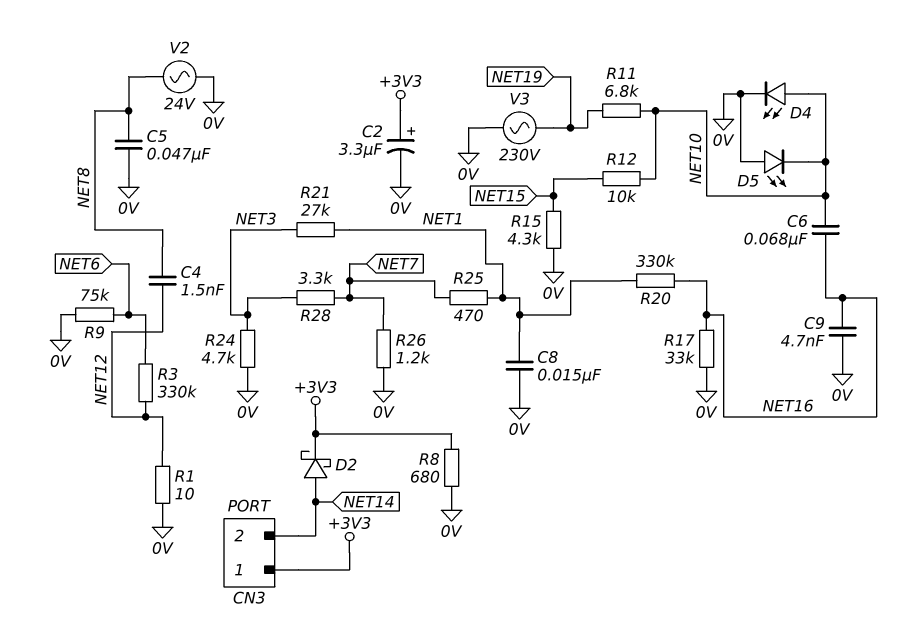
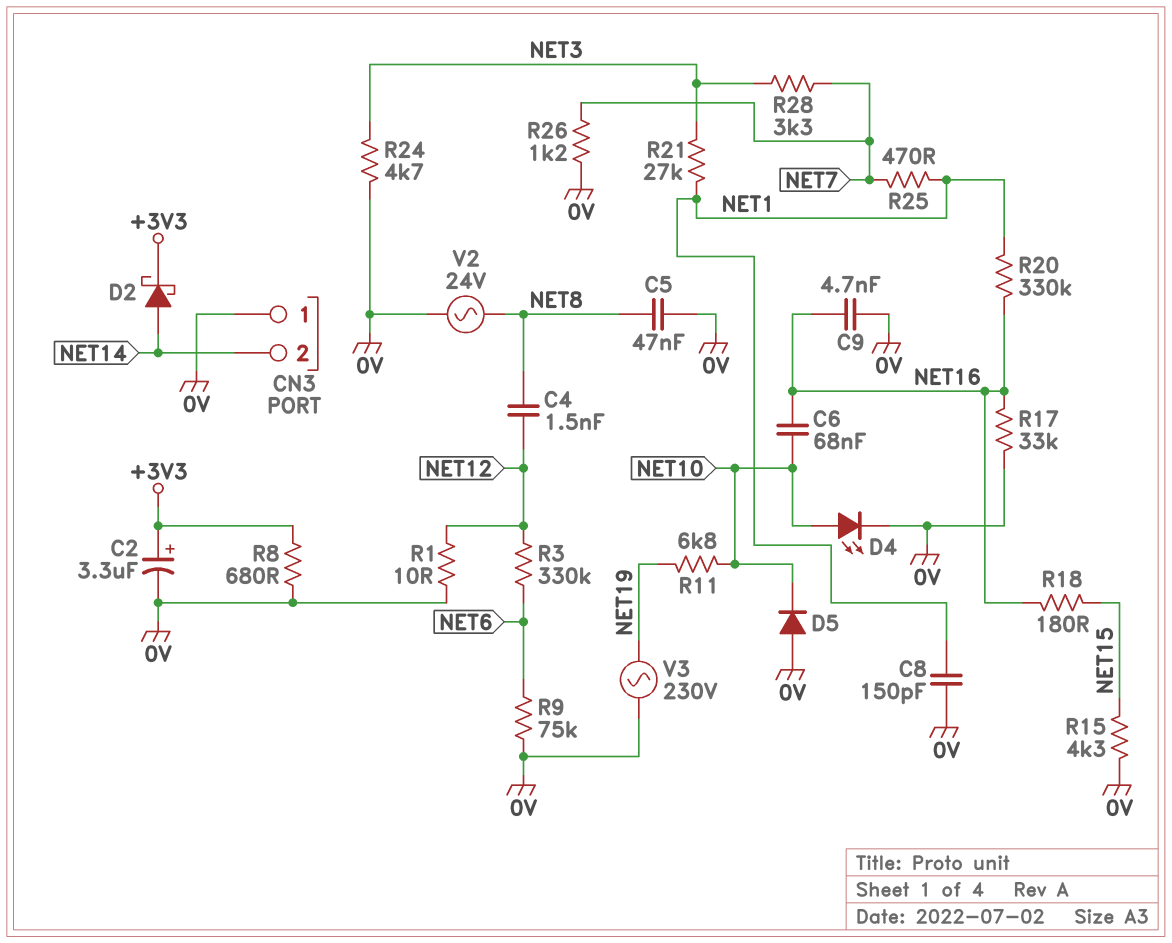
C8: 15nF (0V, NET1) -> 150pF (0V, NET1)
CN3 pin 1: +3V3 -> 0V
D5: LED (A 0V, K NET10) -> diode (A 0V, K NET10)
R12: 10k (NET10, NET15) -> none
R18: none -> 180 (NET15, NET16)

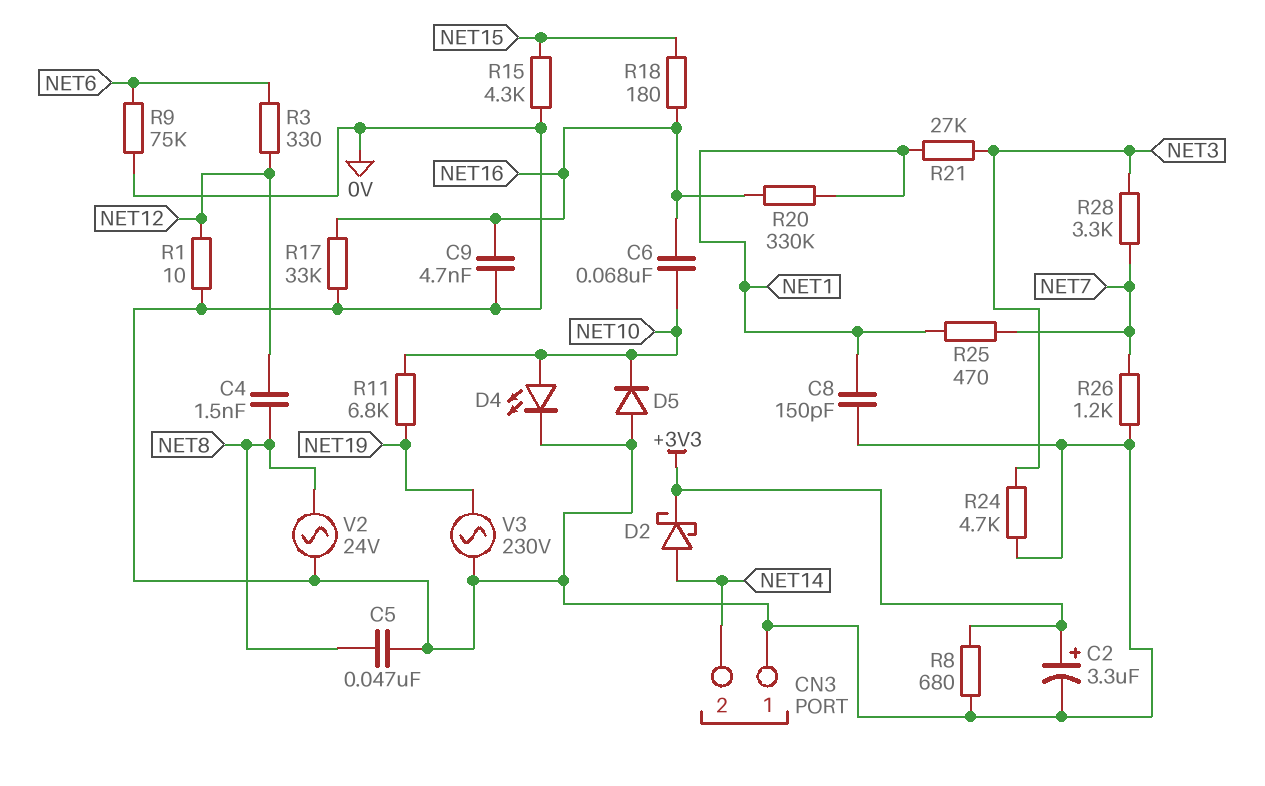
R3: 330k (NET6, NET12) -> 330 (NET6, NET12)

